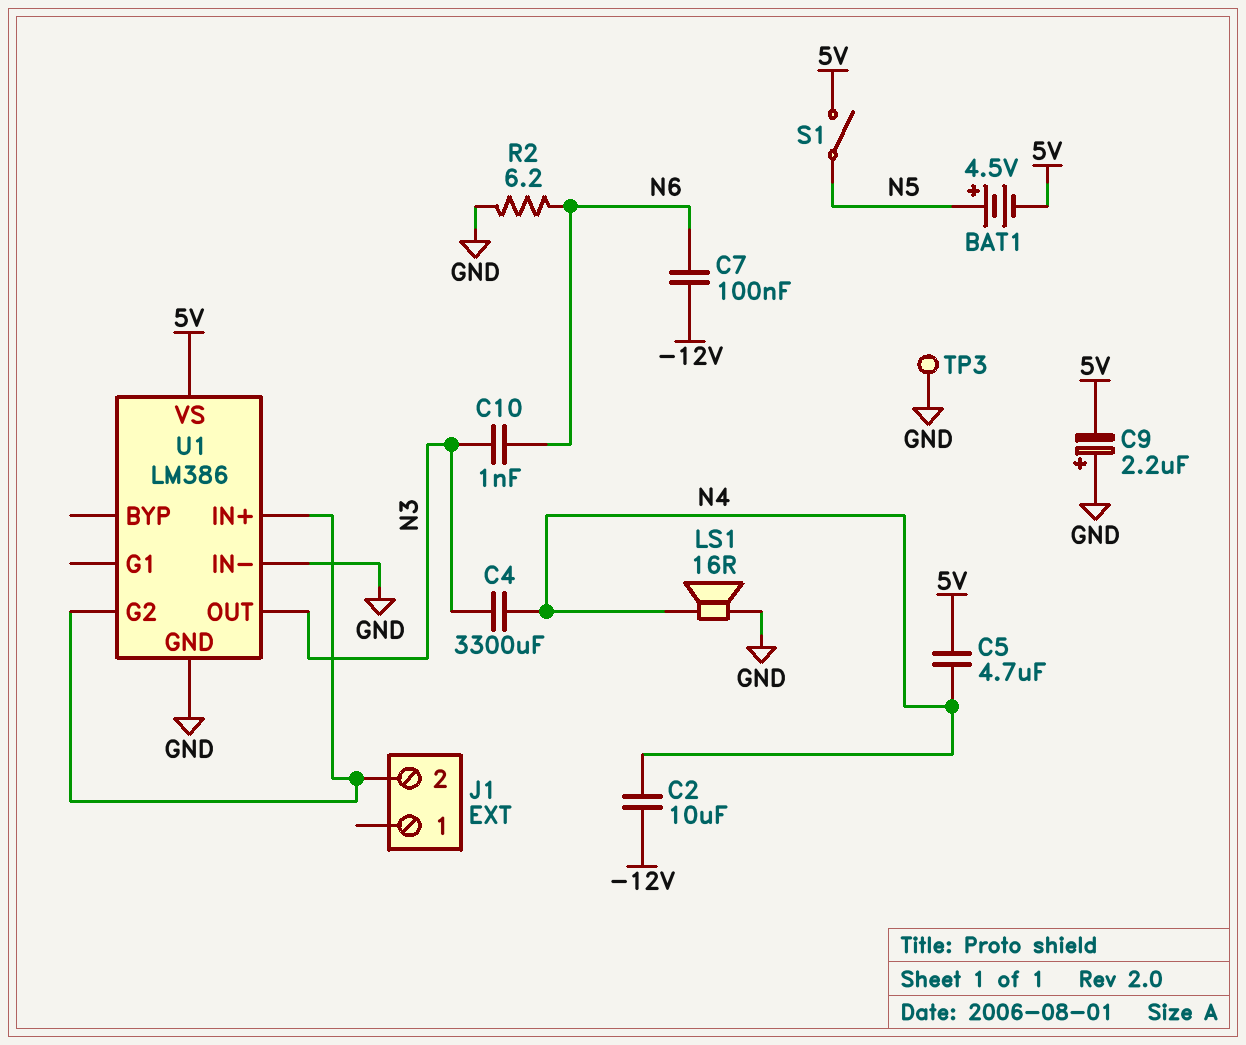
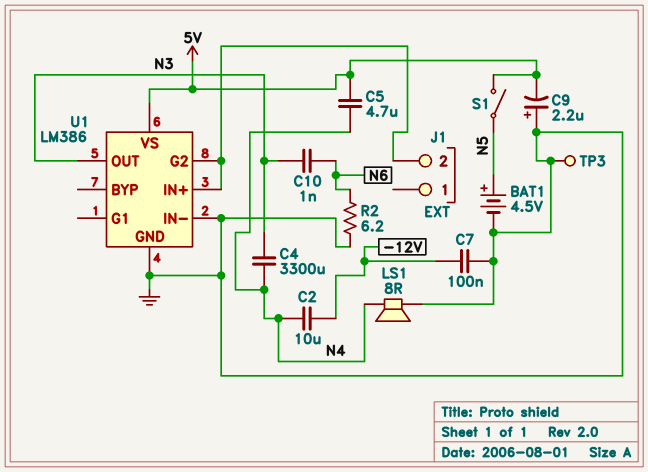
BAT1: 4.5V (plus N5, minus 5V) -> 4.5V (plus N5, minus GND)
C7: 100nF (-12V, N6) -> 100nF (-12V, GND)
LS1: speaker 16R (GND, N4) -> speaker 8R (GND, N4)

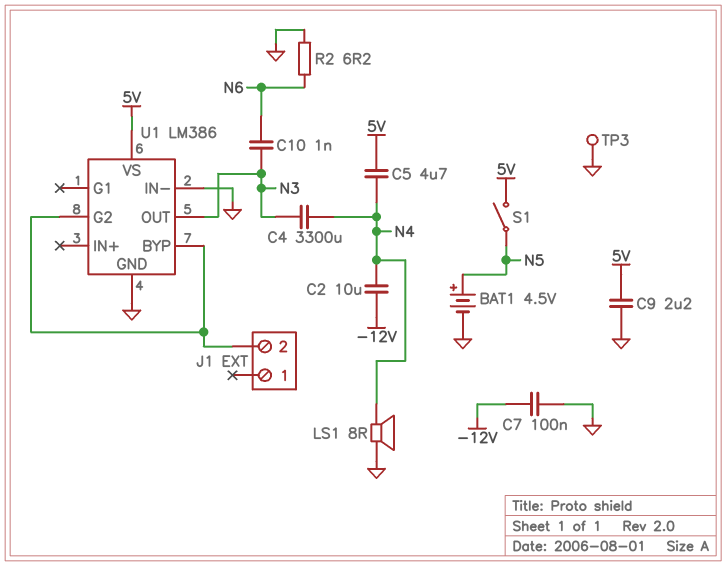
C9: 2.2uF (plus GND, minus 5V) -> 2.2uF (5V, GND)
U1 pin BYP: none -> J1/2
U1 pin IN+: J1/2 -> none

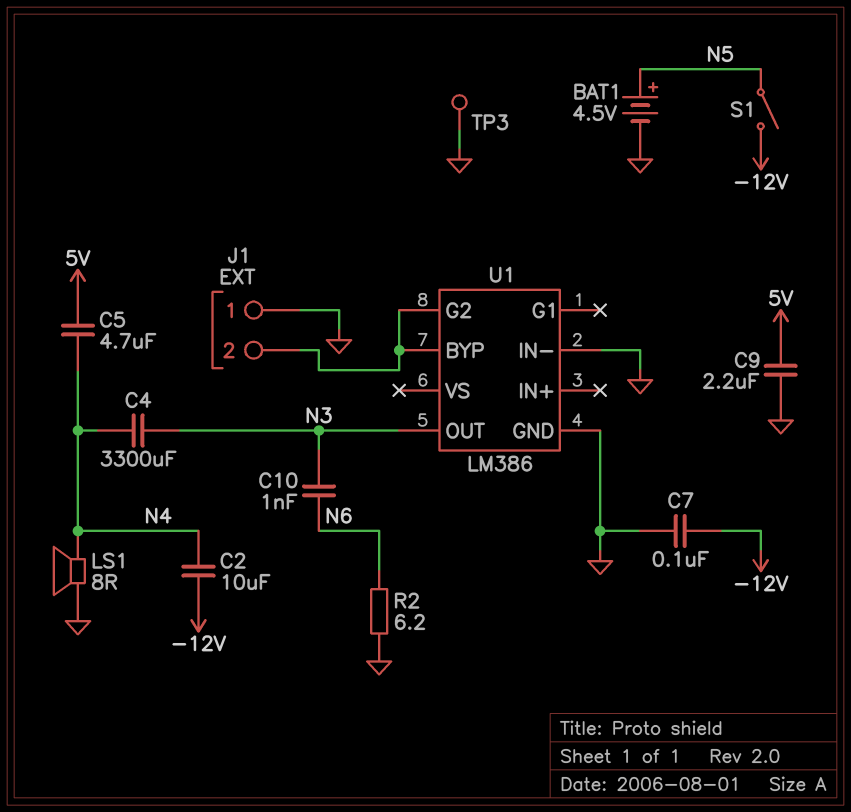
J1 pin 1: none -> GND
S1: switch (5V, N5) -> switch (-12V, N5)
U1 pin VS: 5V -> none

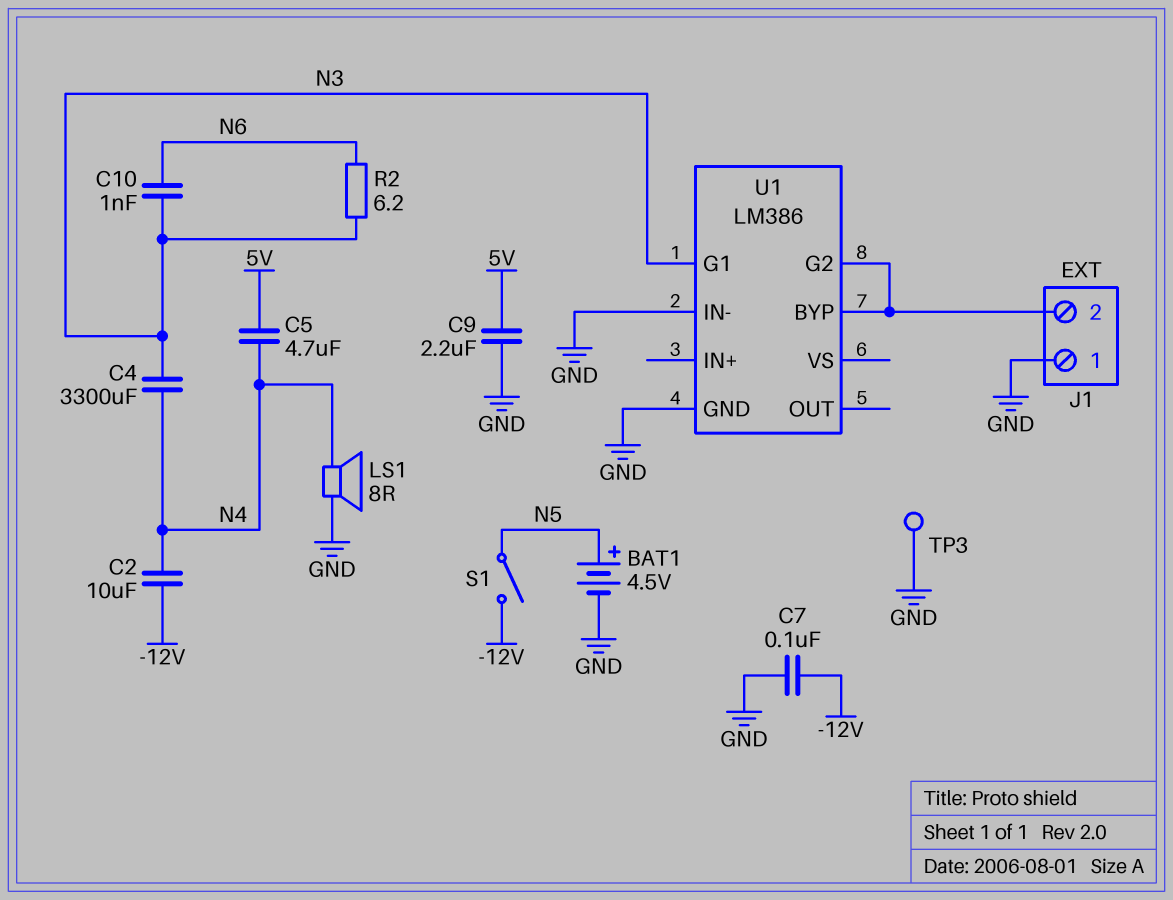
R2: 6.2 (GND, N6) -> 6.2 (N3, N6)
U1 pin G1: none -> N3
U1 pin OUT: N3 -> none

